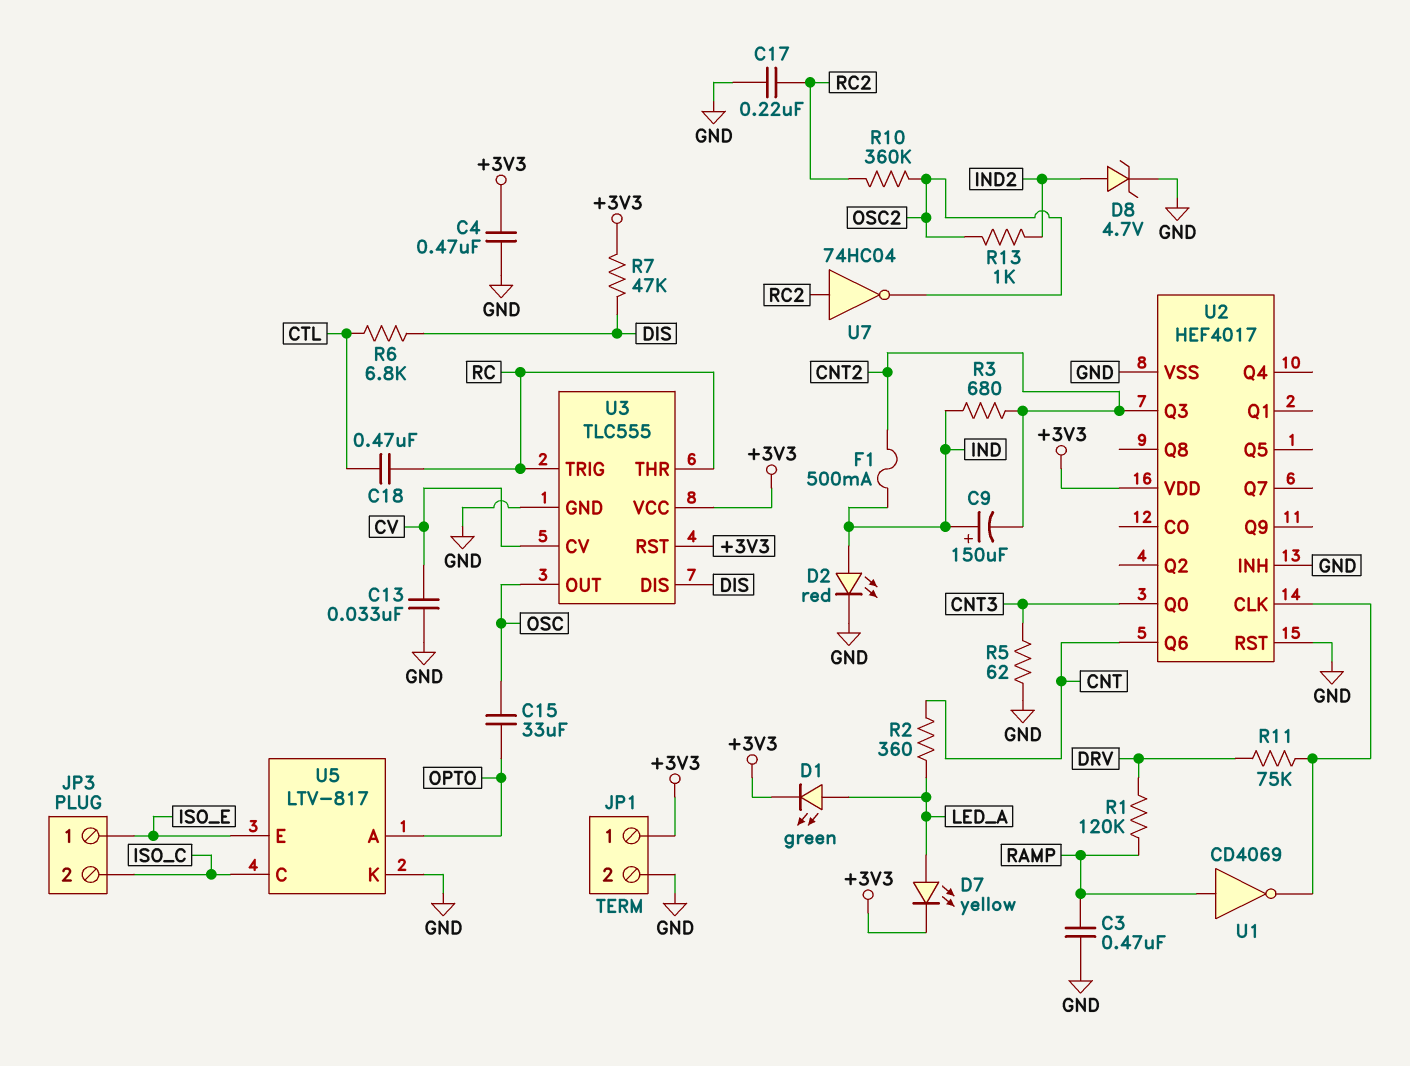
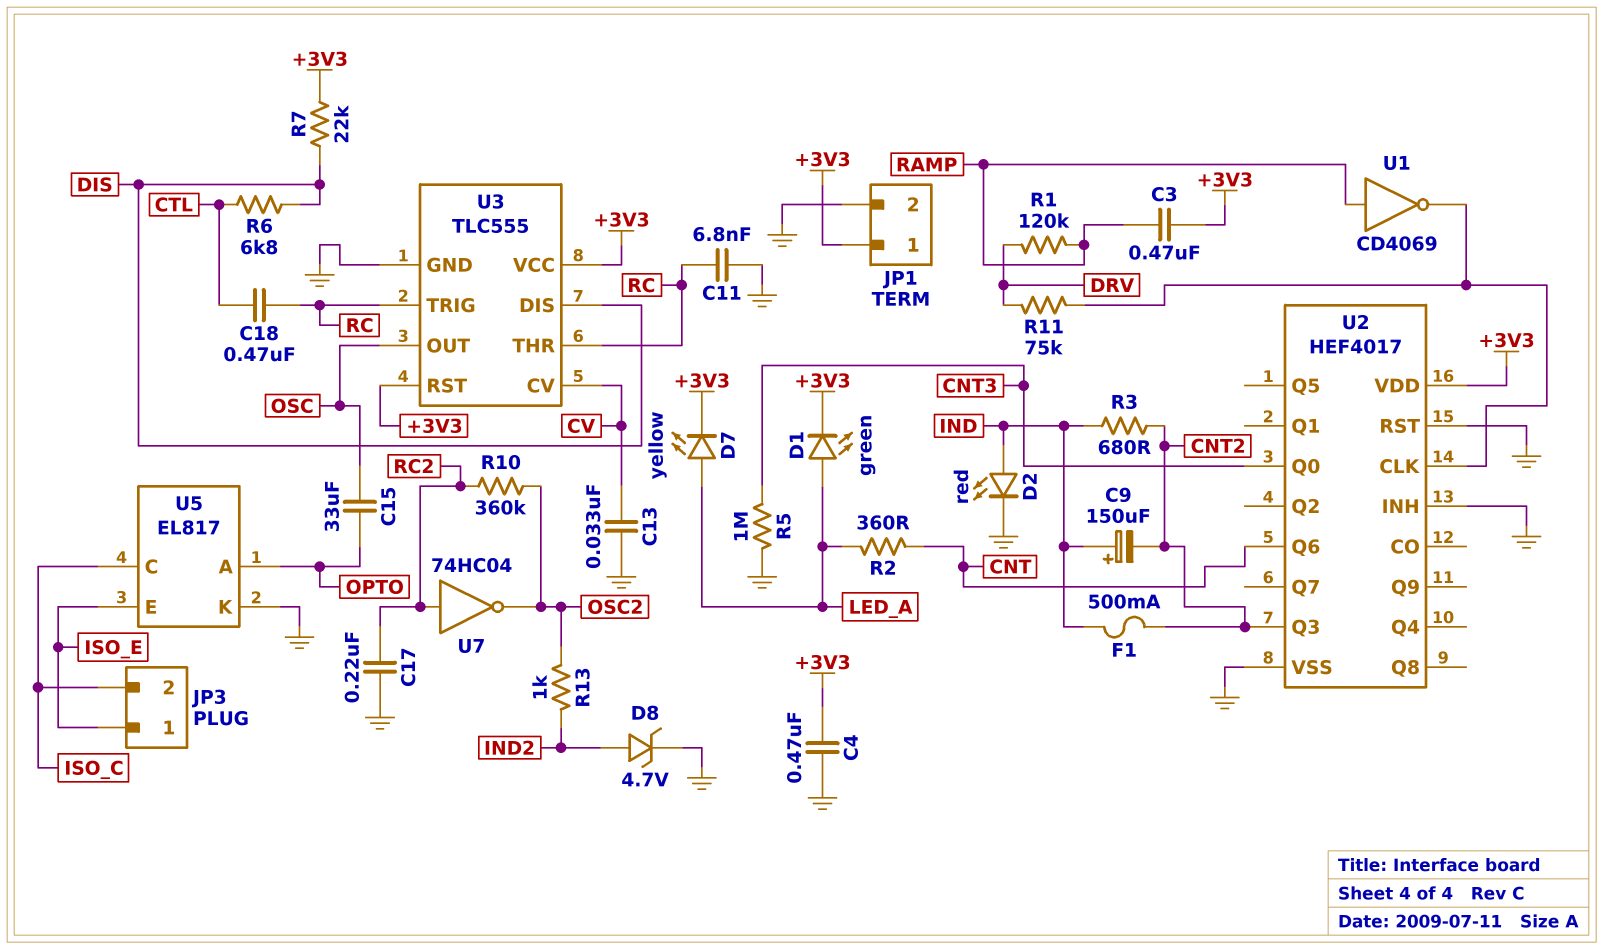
C3: 470nF (GND, RAMP) -> 470nF (+3V3, RAMP)
C11: none -> 6.8nF (GND, RC)
R5: 62 (CNT3, GND) -> 1M (CNT3, GND)
R7: 47k (+3V3, DIS) -> 22k (+3V3, DIS)
U5: LTV-817 -> EL817

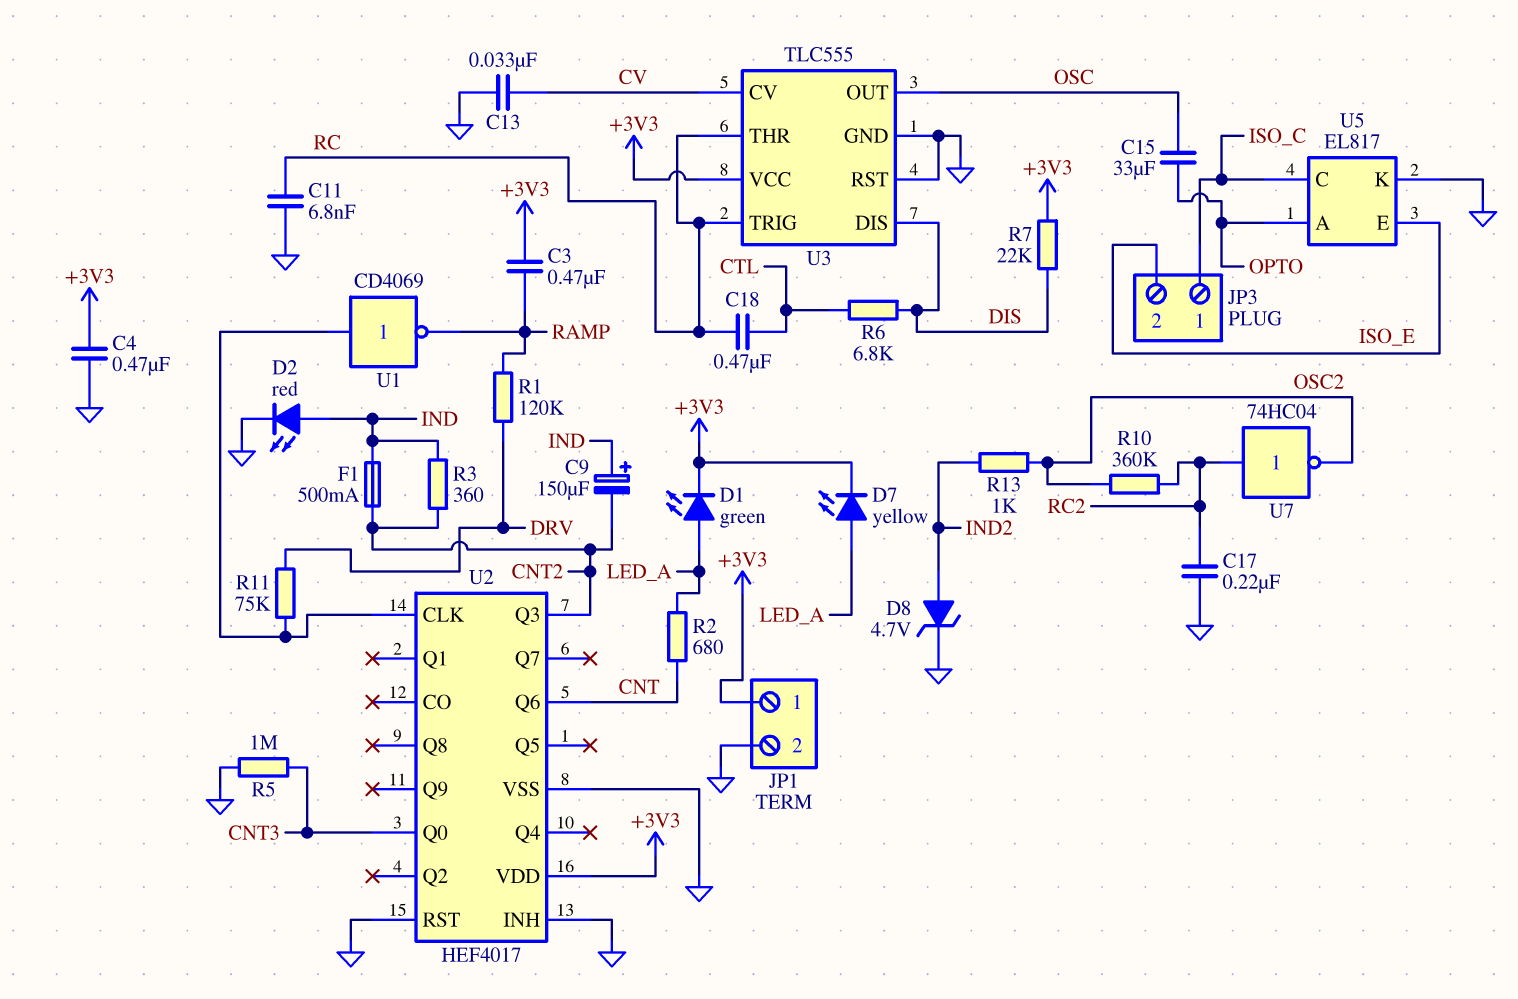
JP3 pin 1: ISO_E -> ISO_C
JP3 pin 2: ISO_C -> ISO_E
R2: 360 (CNT, LED_A) -> 680 (CNT, LED_A)
R3: 680 (CNT2, IND) -> 360 (CNT2, IND)
U1: NOT CD4069 (in RAMP, out U2/CLK) -> NOT CD4069 (in U2/CLK, out RAMP)
U3 pin RST: +3V3 -> GND

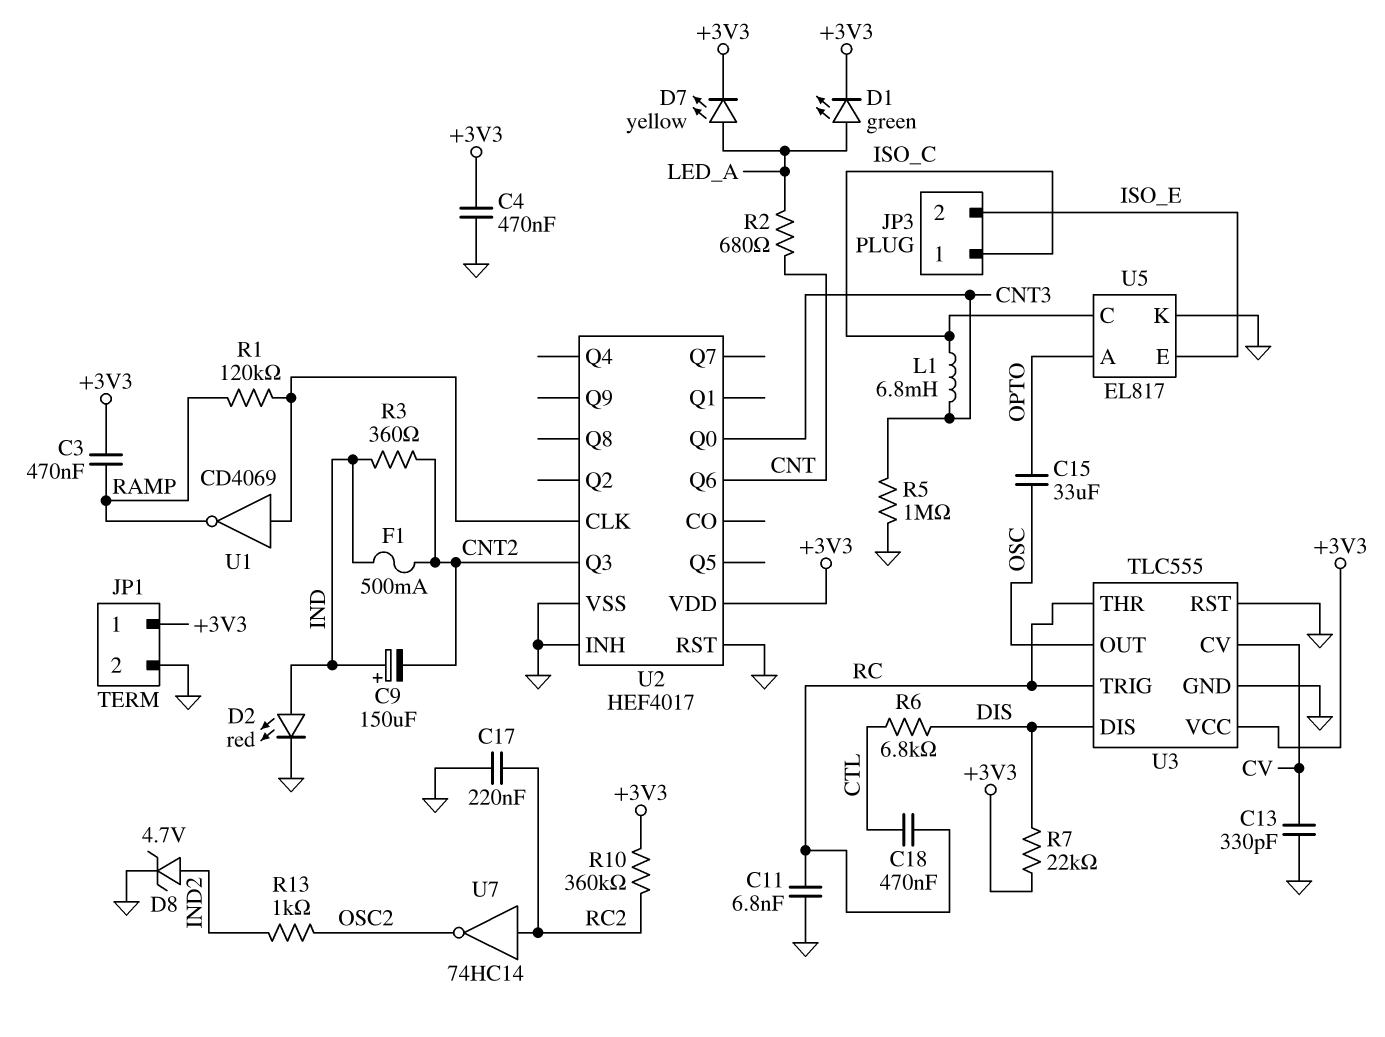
C13: 33nF (CV, GND) -> 330pF (CV, GND)
L1: none -> 6.8mH (CNT3, ISO_C)
R1: 120k (DRV, RAMP) -> 120k (RAMP, U2/CLK)
R10: 360k (OSC2, RC2) -> 360k (+3V3, RC2)
R11: 75k (DRV, U2/CLK) -> none
U7: NOT 74HC04 (in RC2, out OSC2) -> NOT 74HC14 (in RC2, out OSC2)

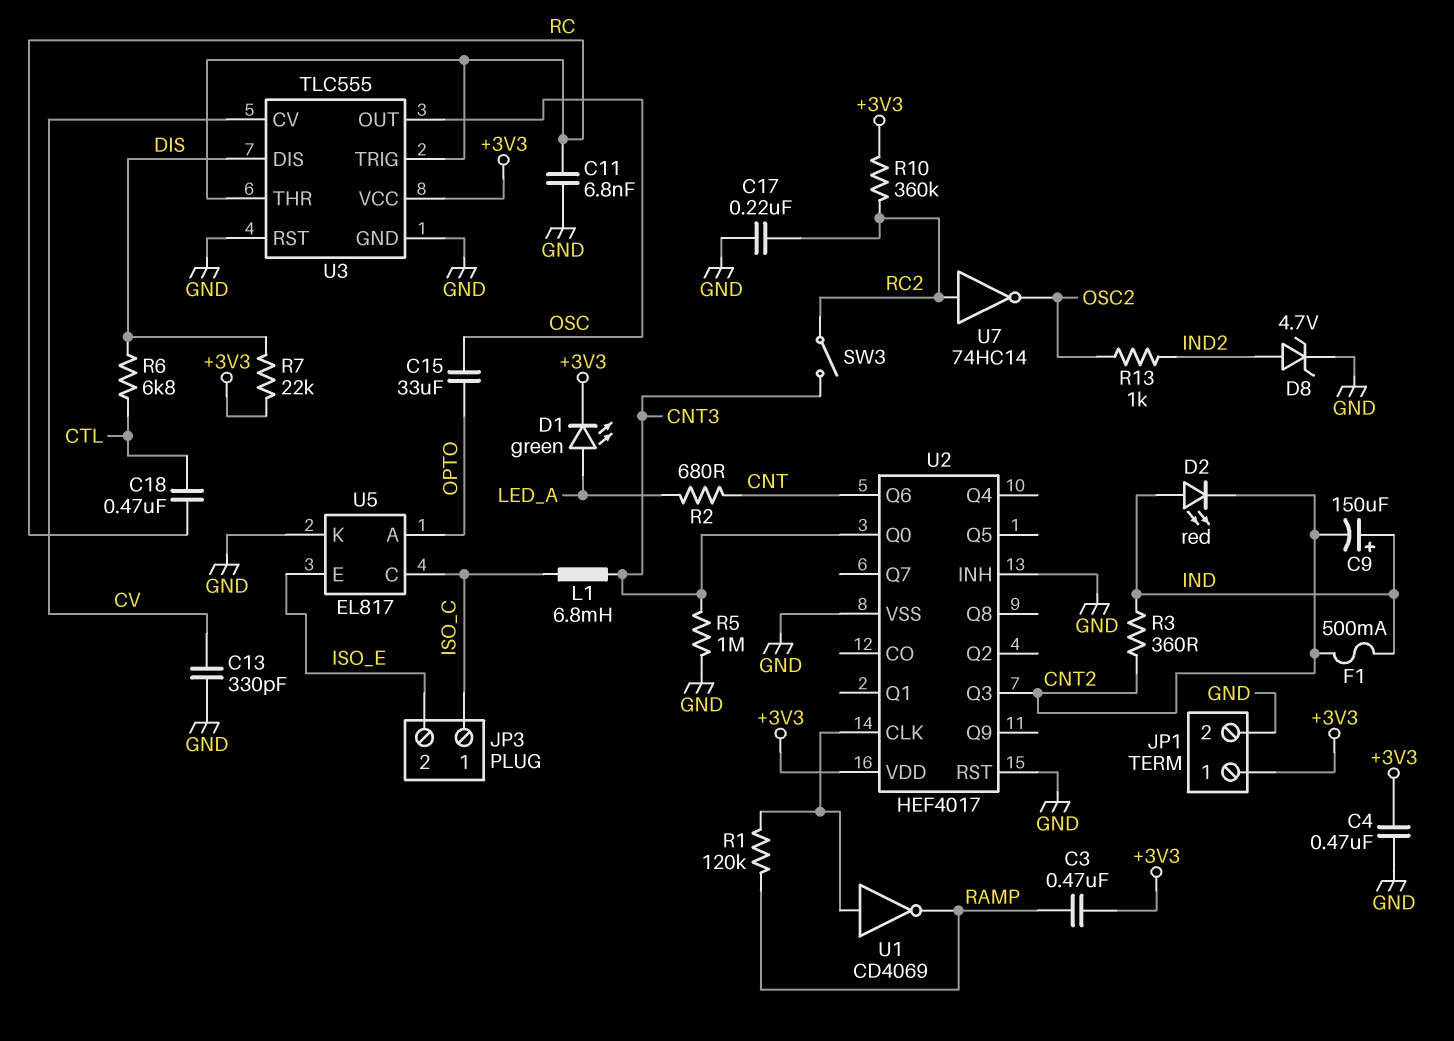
D2: LED red (A IND, K GND) -> LED red (A IND, K CNT2)
D7: LED yellow (A LED_A, K +3V3) -> none
SW3: none -> switch (CNT3, RC2)

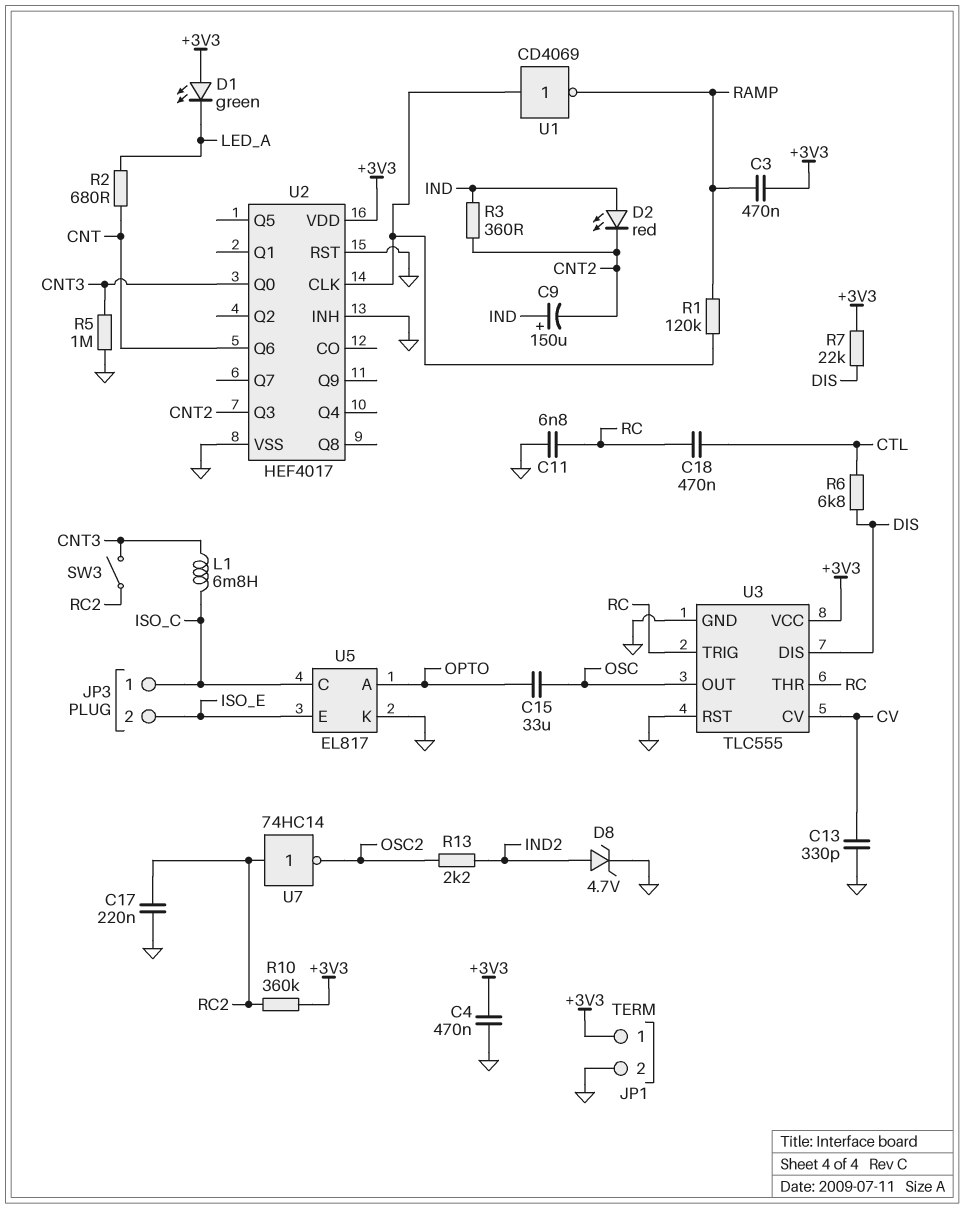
D1: LED green (A LED_A, K +3V3) -> LED green (A +3V3, K LED_A)
F1: 500mA (CNT2, IND) -> none
R13: 1k (IND2, OSC2) -> 2.2k (IND2, OSC2)

